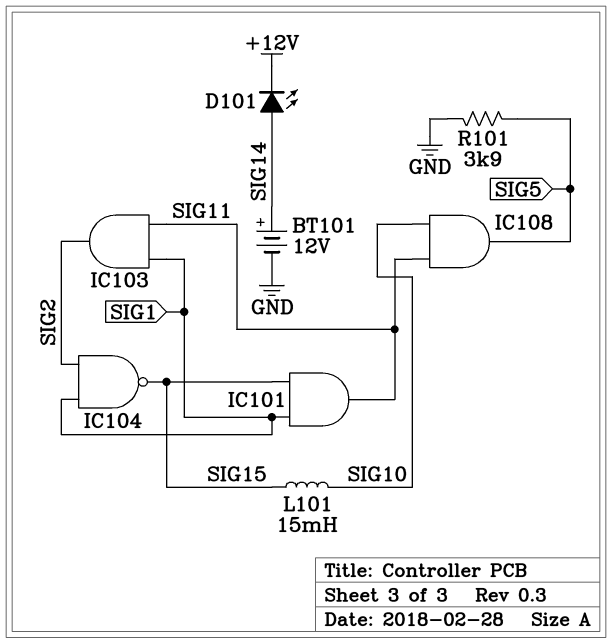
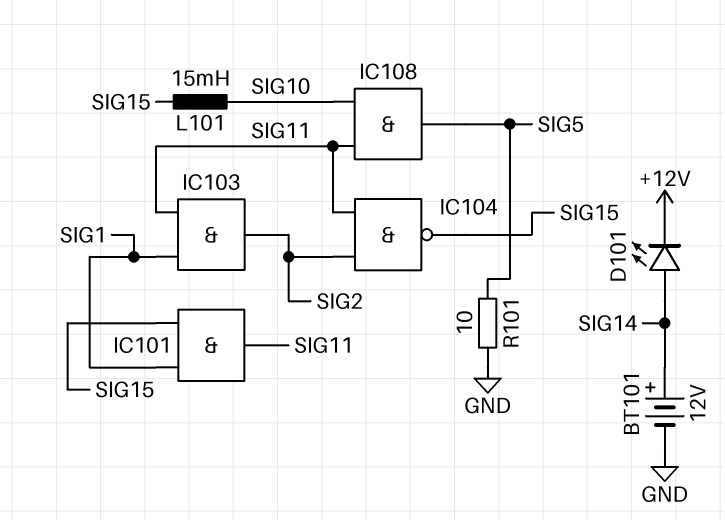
IC104: NAND (in SIG1, in SIG2, out SIG15) -> NAND (in SIG2, in SIG11, out SIG15)
R101: 3.9k (GND, SIG5) -> 10 (GND, SIG5)

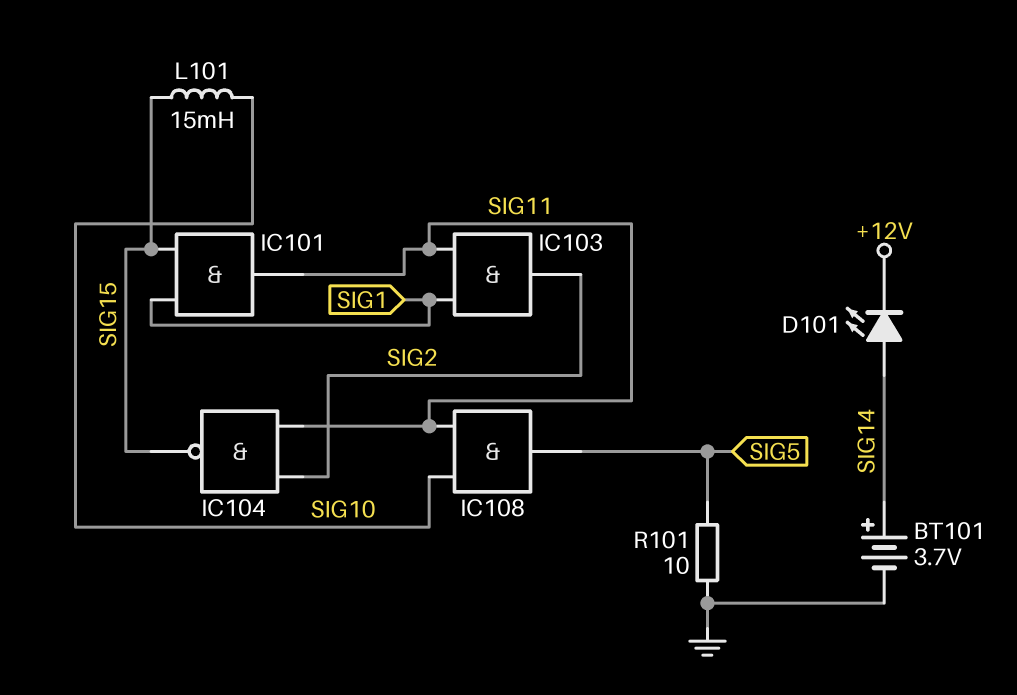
BT101: 12V (plus SIG14, minus GND) -> 3.7V (plus SIG14, minus GND)

